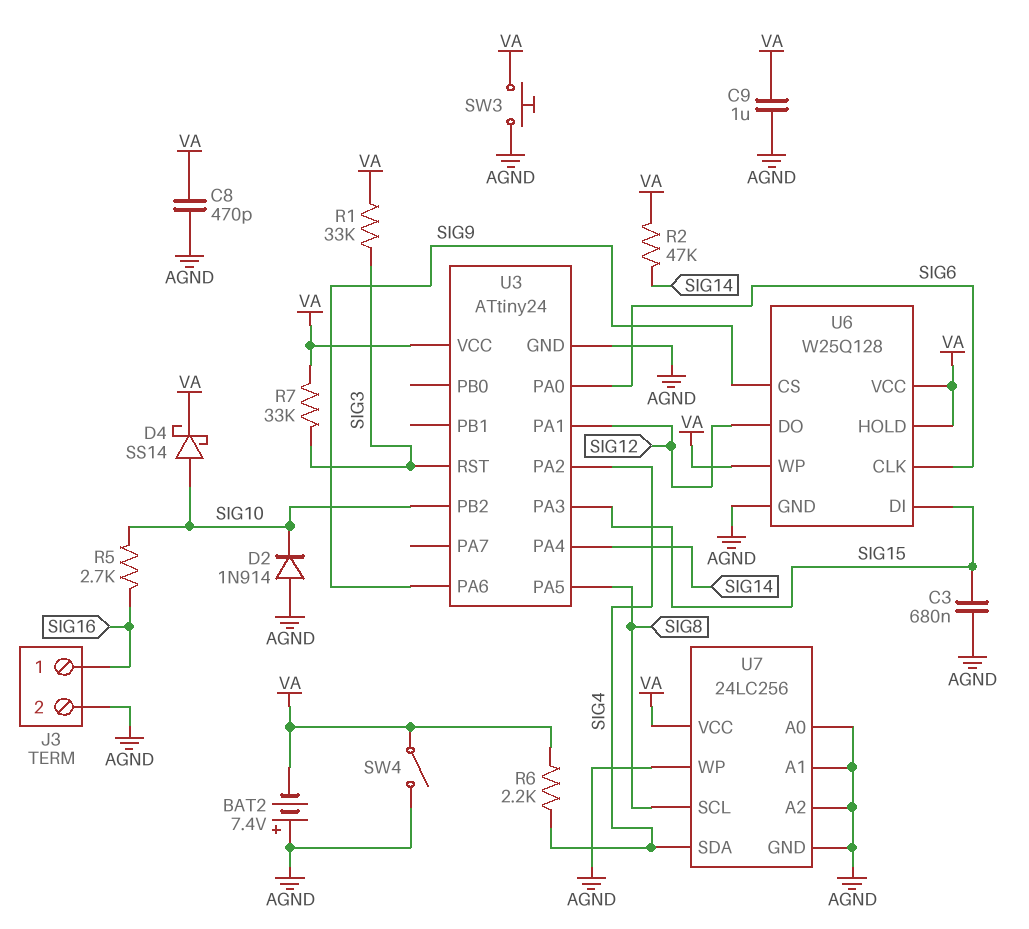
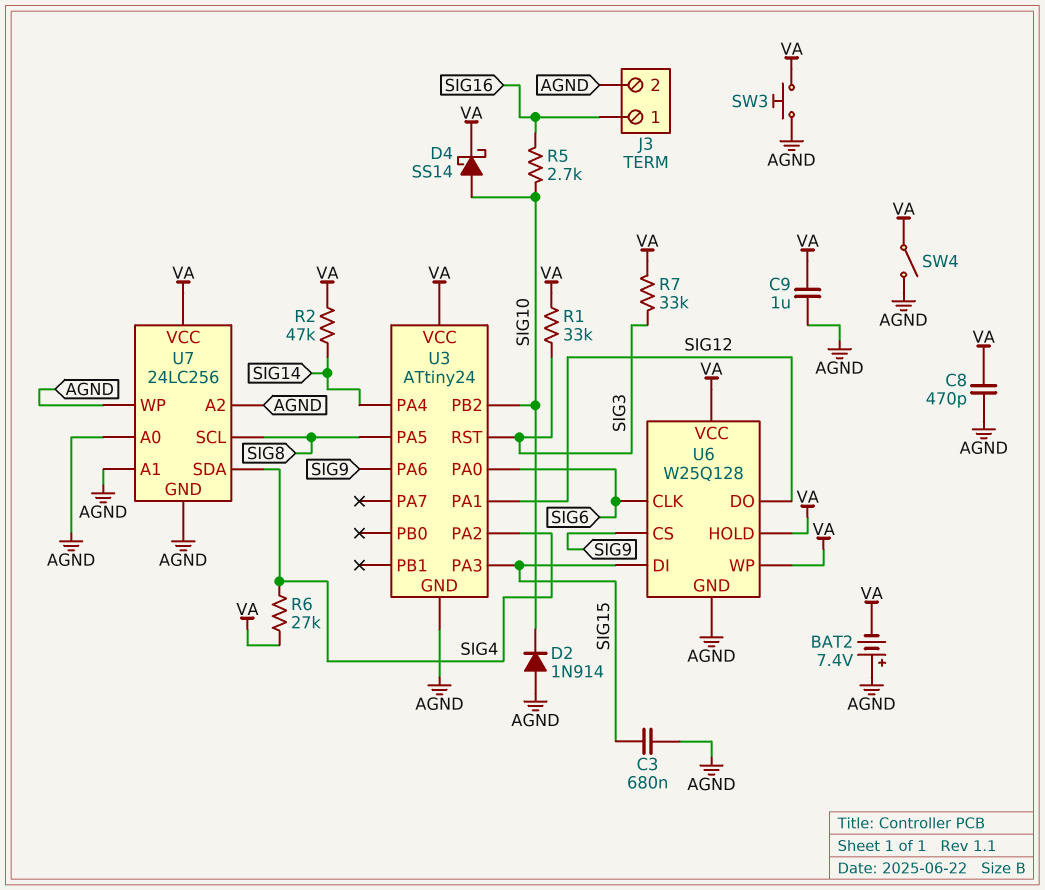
R6: 2.2k (SIG4, VA) -> 27k (SIG4, VA)

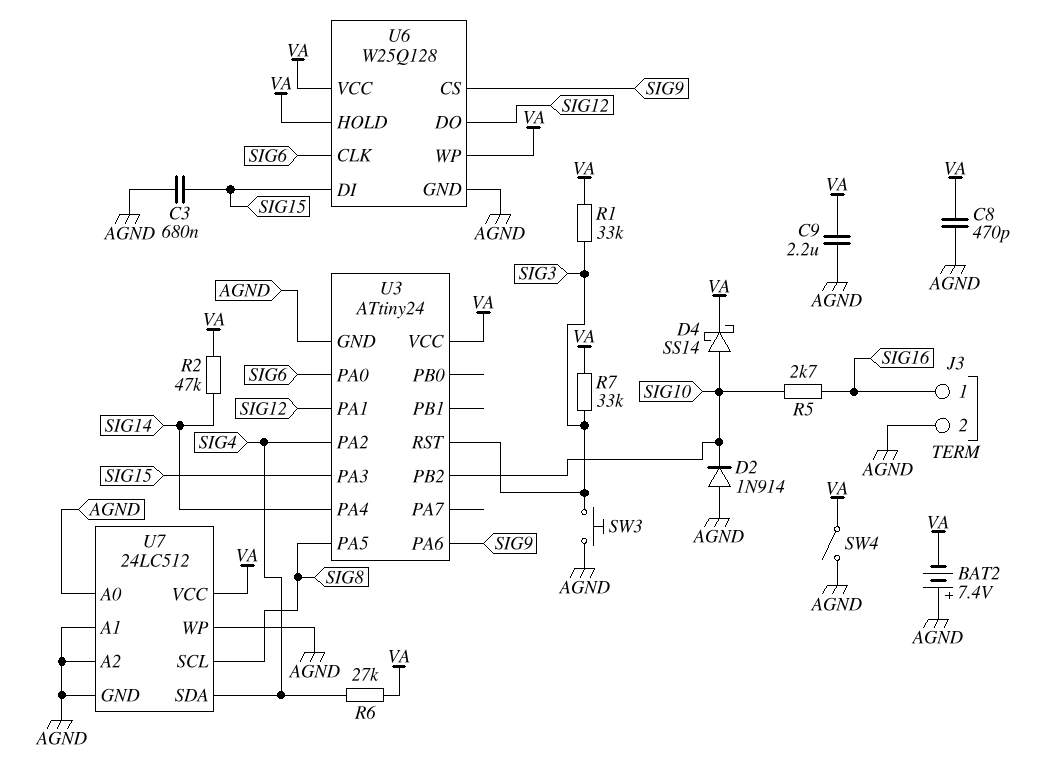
C9: 1uF (AGND, VA) -> 2.2uF (AGND, VA)
SW3: button (AGND, VA) -> button (AGND, SIG3)
U7: 24LC256 -> 24LC512

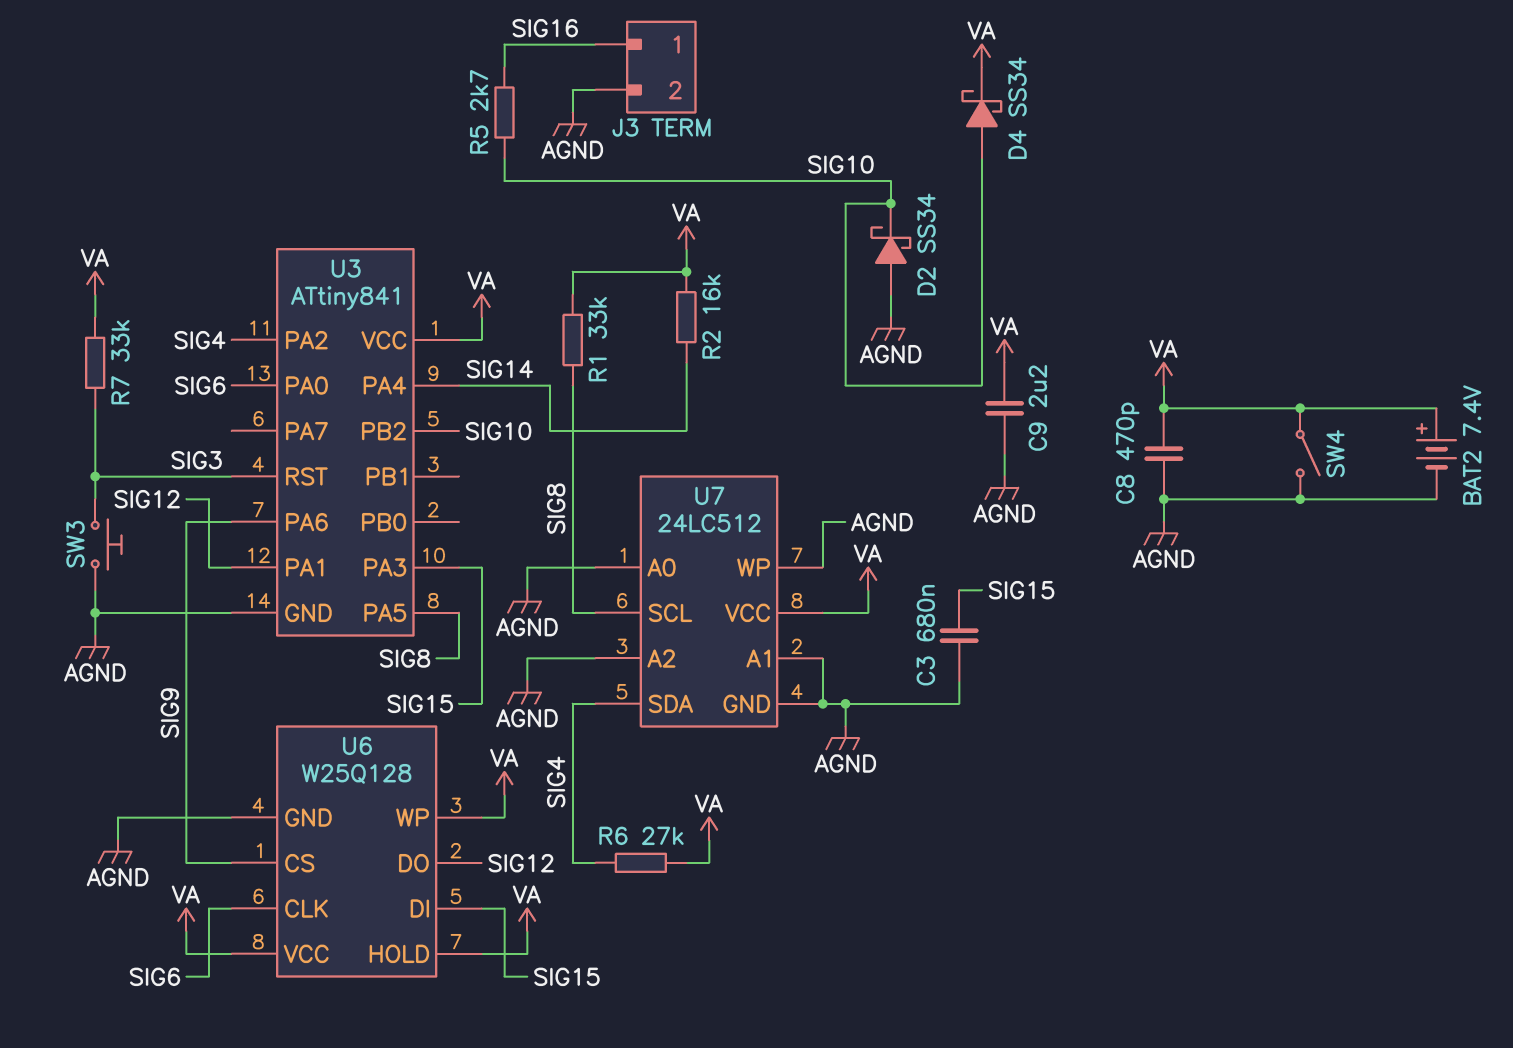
BAT2: 7.4V (plus AGND, minus VA) -> 7.4V (plus VA, minus AGND)
D2: diode 1N914 (A AGND, K SIG10) -> schottky SS34 (A AGND, K SIG10)
D4: schottky SS14 (A SIG10, K VA) -> schottky SS34 (A SIG10, K VA)
R1: 33k (SIG3, VA) -> 33k (SIG8, VA)
R2: 47k (SIG14, VA) -> 16k (SIG14, VA)
U3: ATtiny24 -> ATtiny841

